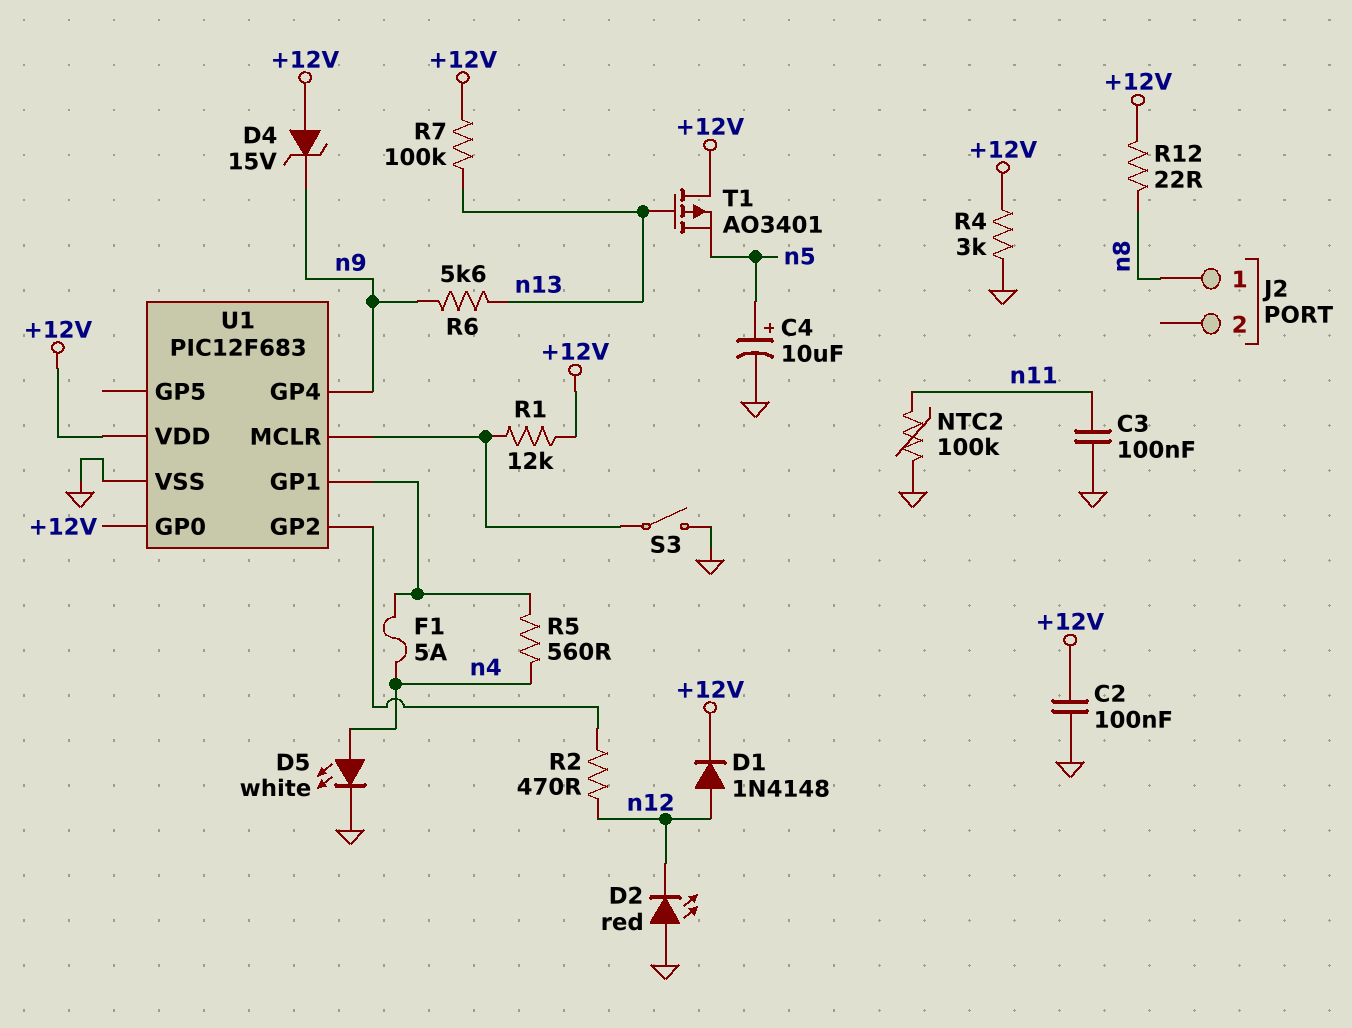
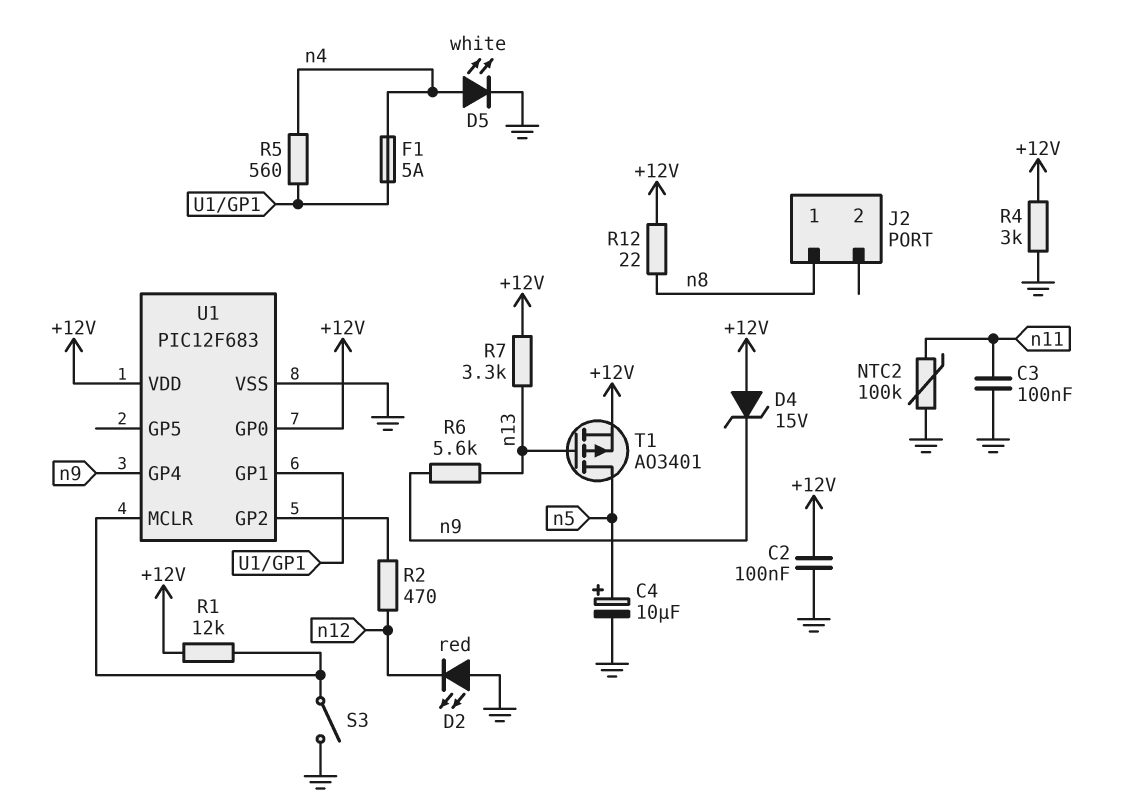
D1: diode 1N4148 (A n12, K +12V) -> none
R7: 100k (+12V, n13) -> 3.3k (+12V, n13)
T1: PMOS AO3401 (G n13, D +12V, S n5) -> PMOS AO3401 (G n13, D n5, S +12V)

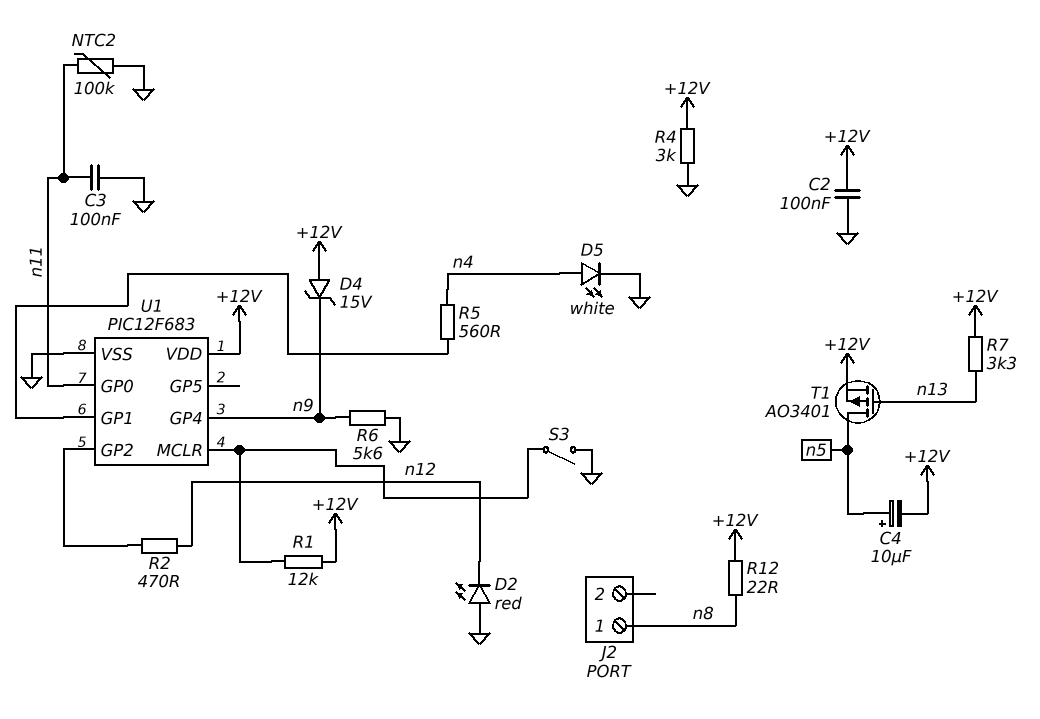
C4: 10uF (plus n5, minus GND) -> 10uF (plus n5, minus +12V)
F1: 5A (U1/GP1, n4) -> none
R6: 5.6k (n9, n13) -> 5.6k (GND, n9)
U1 pin GP0: +12V -> n11

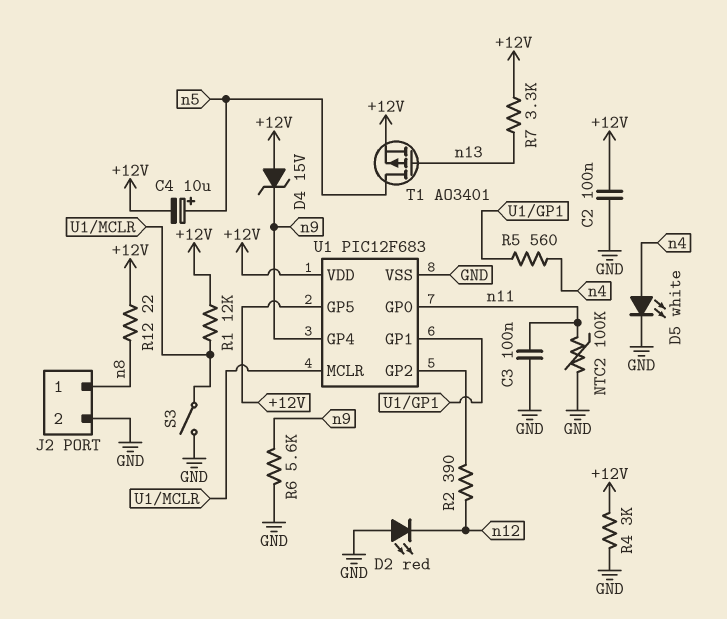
J2 pin 2: none -> GND
R2: 470 (U1/GP2, n12) -> 390 (U1/GP2, n12)
U1 pin GP5: none -> +12V

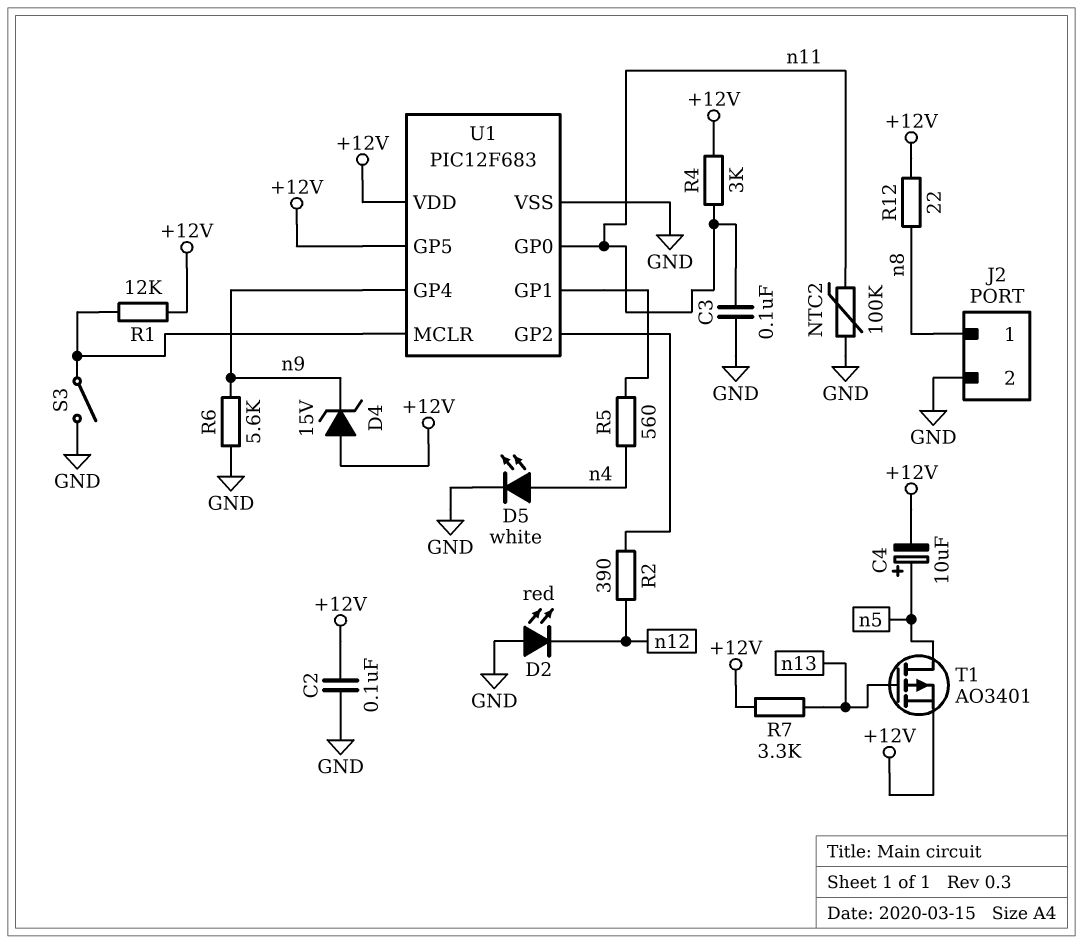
R4: 3k (+12V, GND) -> 3k (+12V, n11)

